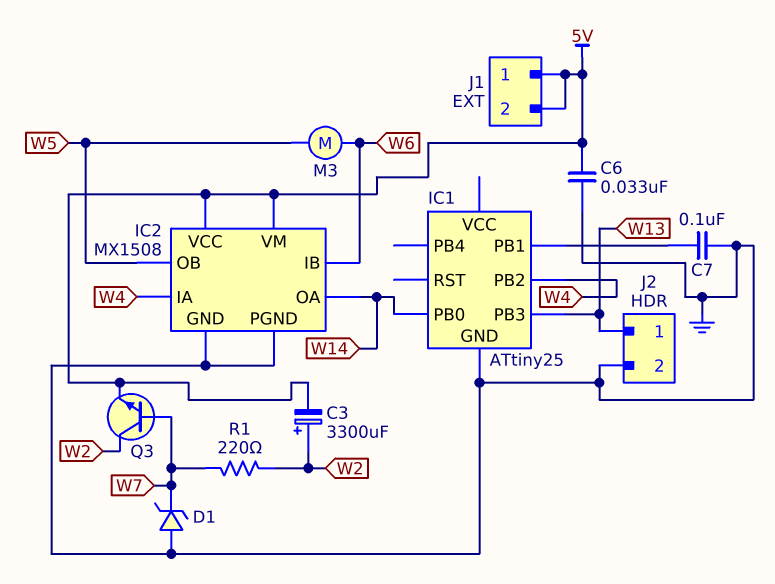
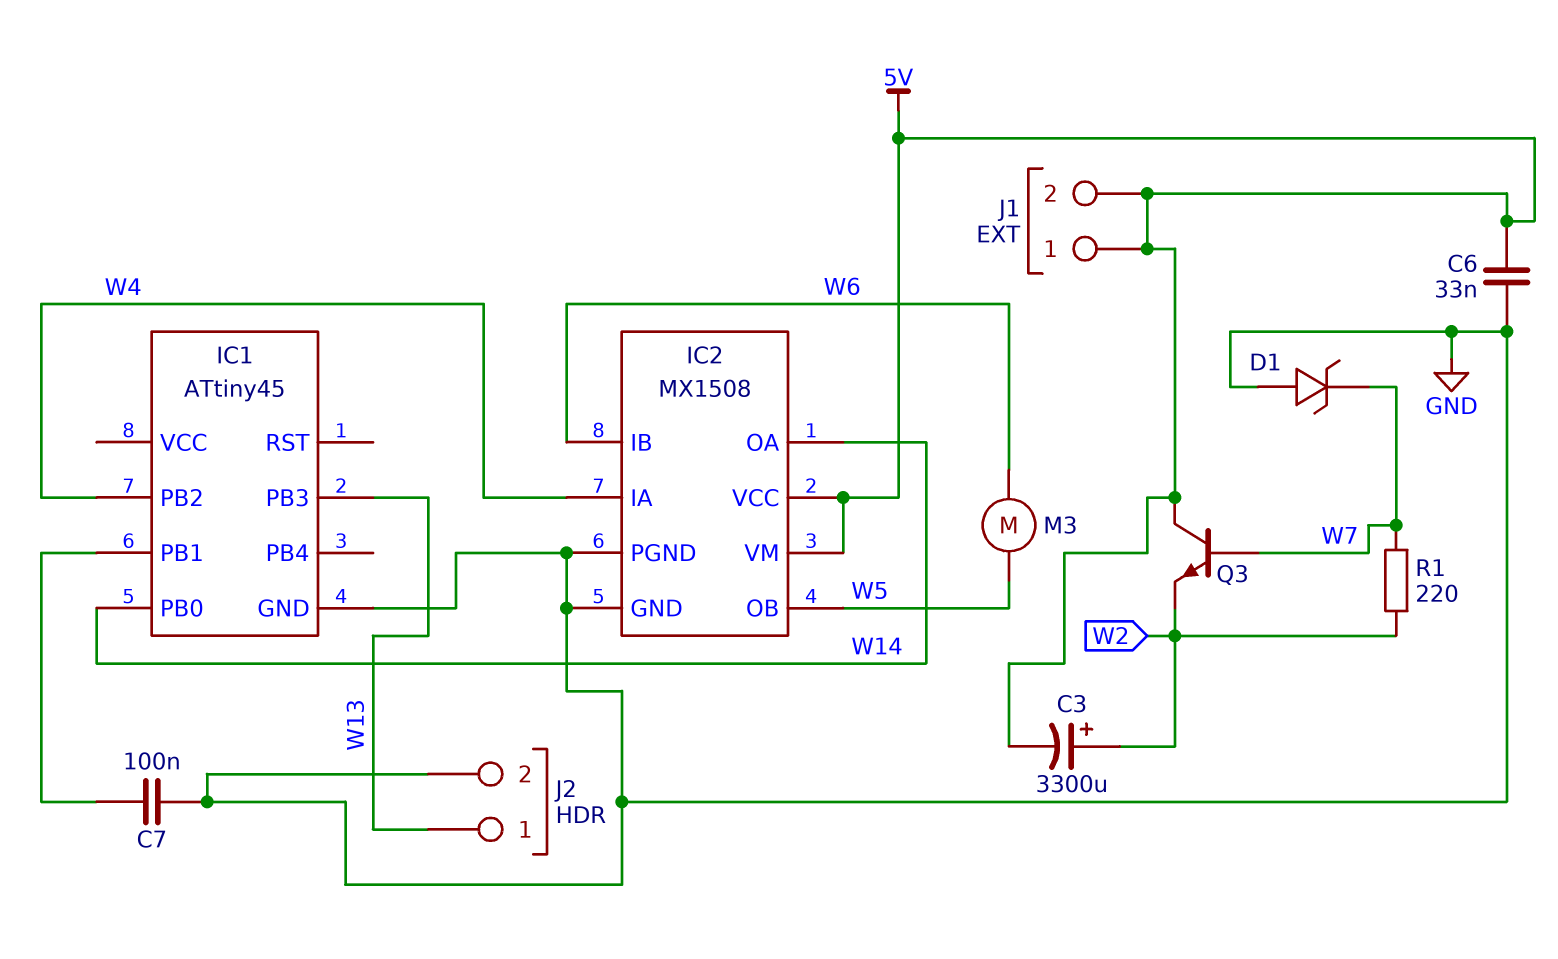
IC1: ATtiny25 -> ATtiny45
Q3: NPN (B W7, C W2, E 5V) -> NPN (B W7, C 5V, E W2)

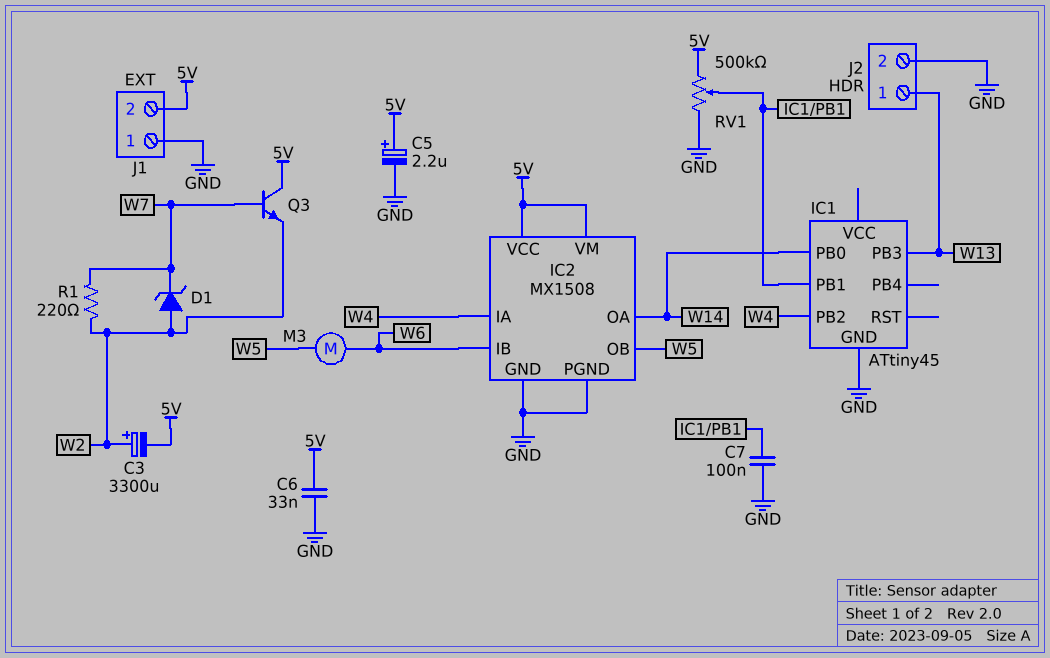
C5: none -> 2.2uF (plus 5V, minus GND)
D1: zener (A GND, K W7) -> zener (A W2, K W7)
J1 pin 1: 5V -> GND
RV1: none -> 500k (5V, GND, wiper IC1/PB1)

